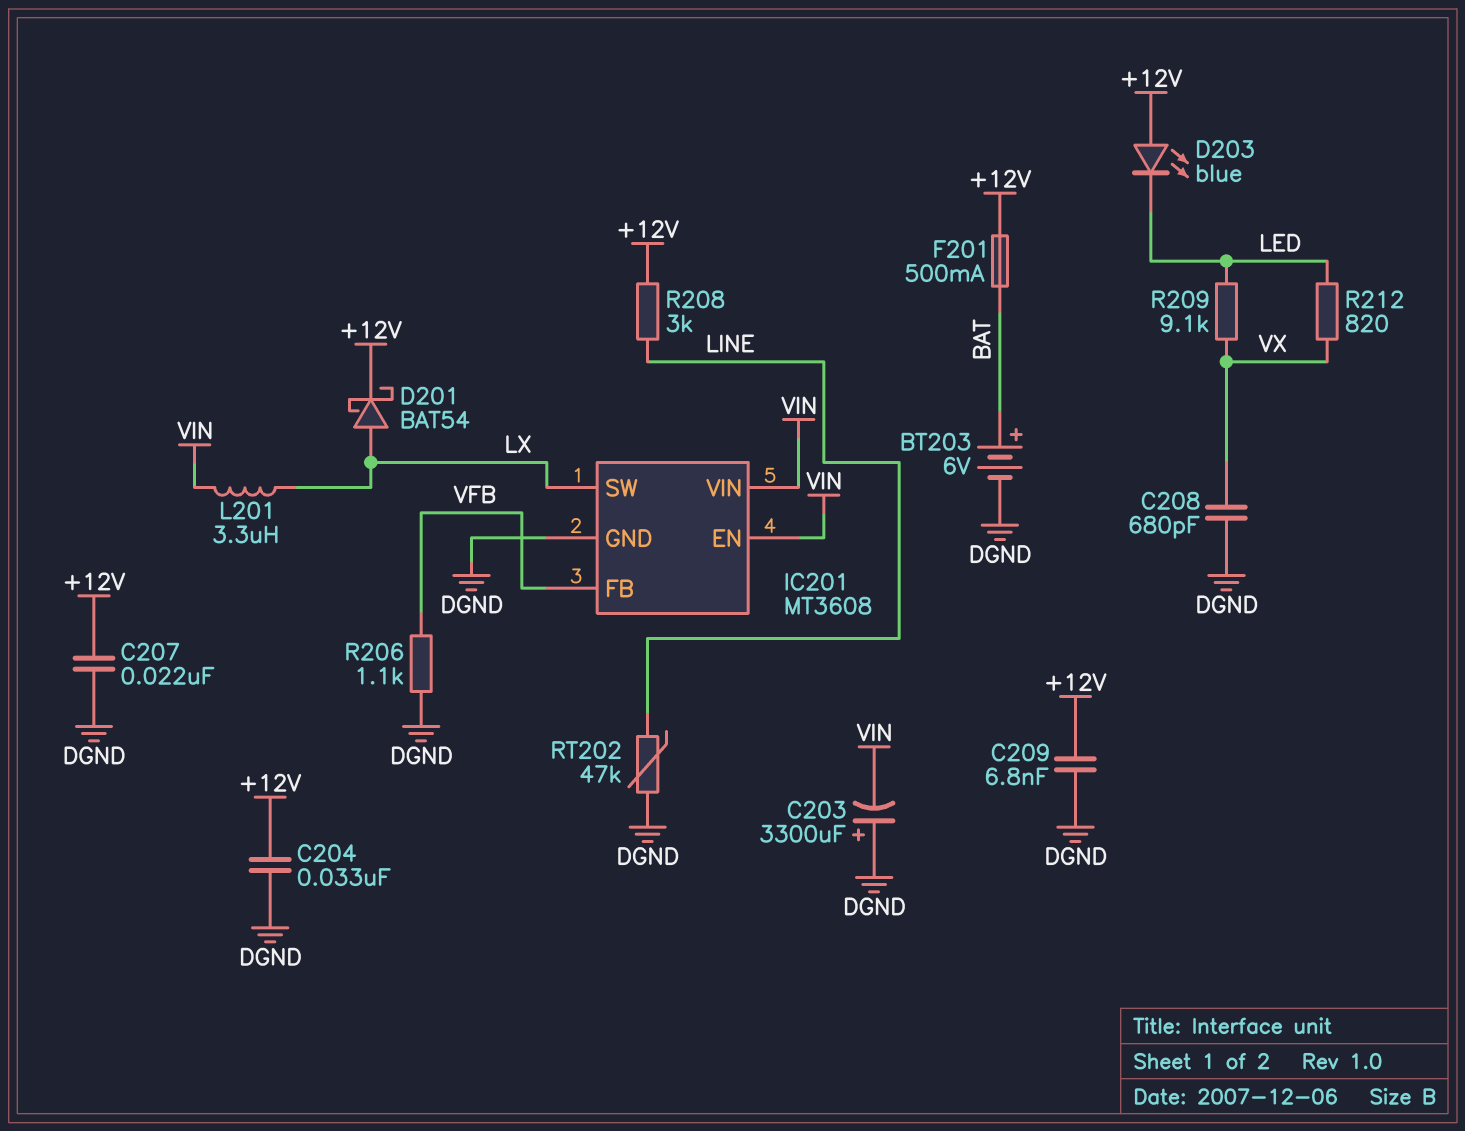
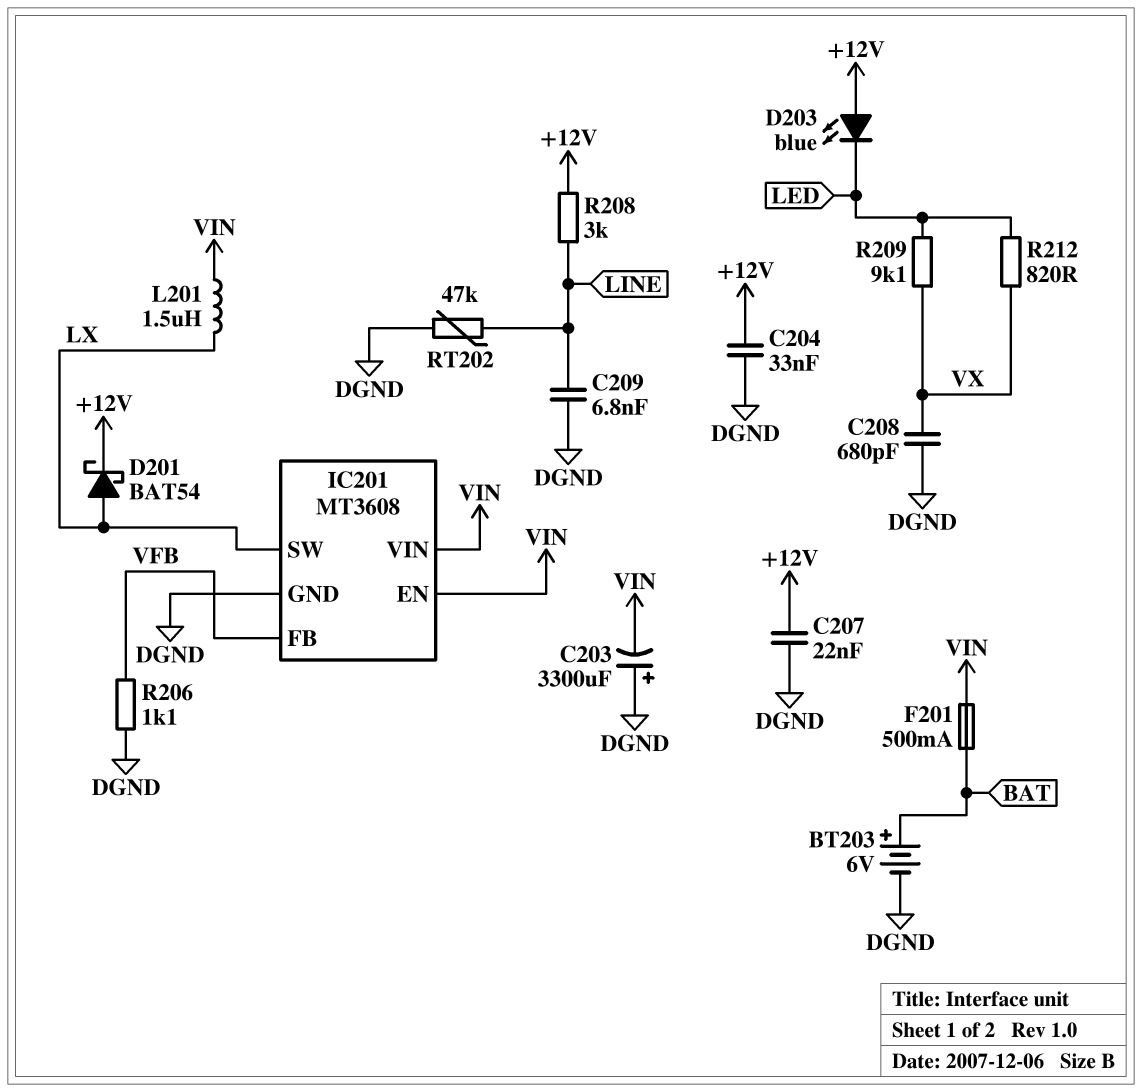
C209: 6.8nF (+12V, DGND) -> 6.8nF (DGND, LINE)
F201: 500mA (+12V, BAT) -> 500mA (BAT, VIN)
L201: 3.3uH (LX, VIN) -> 1.5uH (LX, VIN)

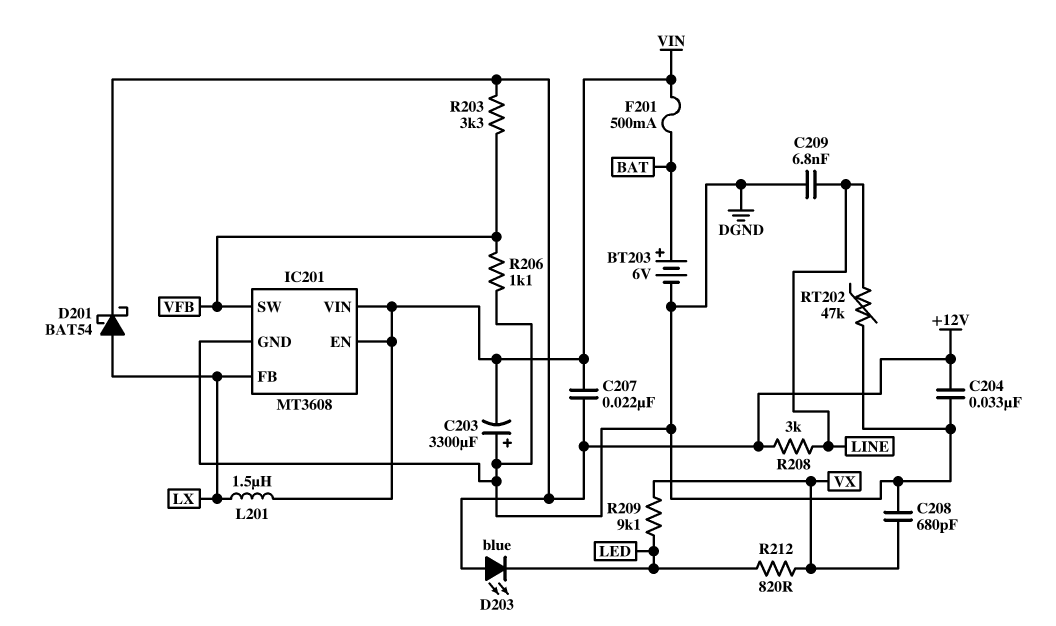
C207: 22nF (+12V, DGND) -> 22nF (+12V, VIN)
IC201 pin FB: VFB -> LX
IC201 pin SW: LX -> VFB
R203: none -> 3.3k (+12V, VFB)

